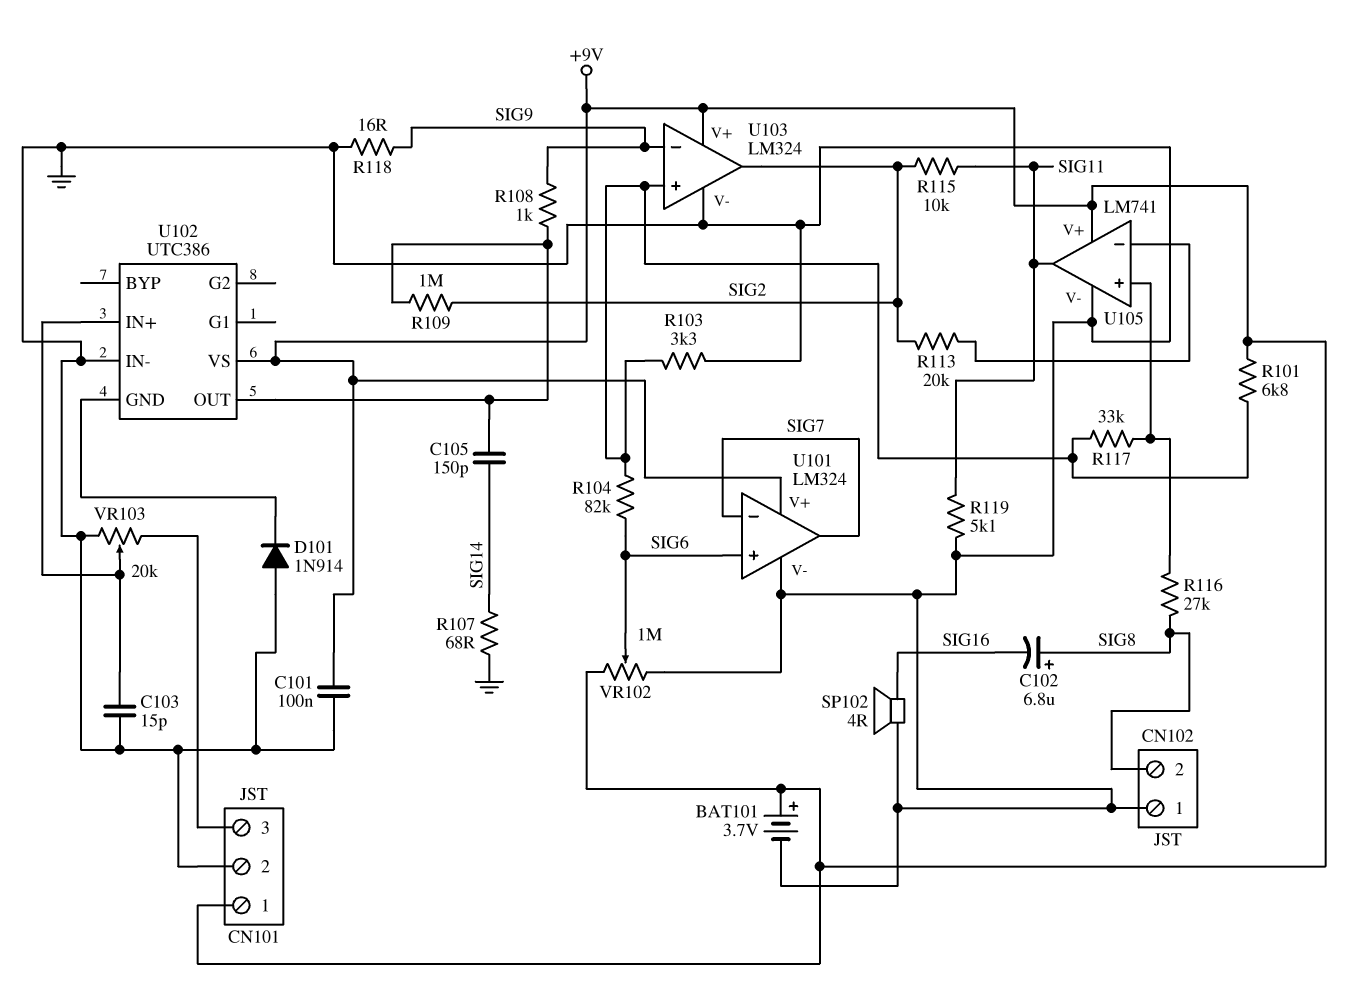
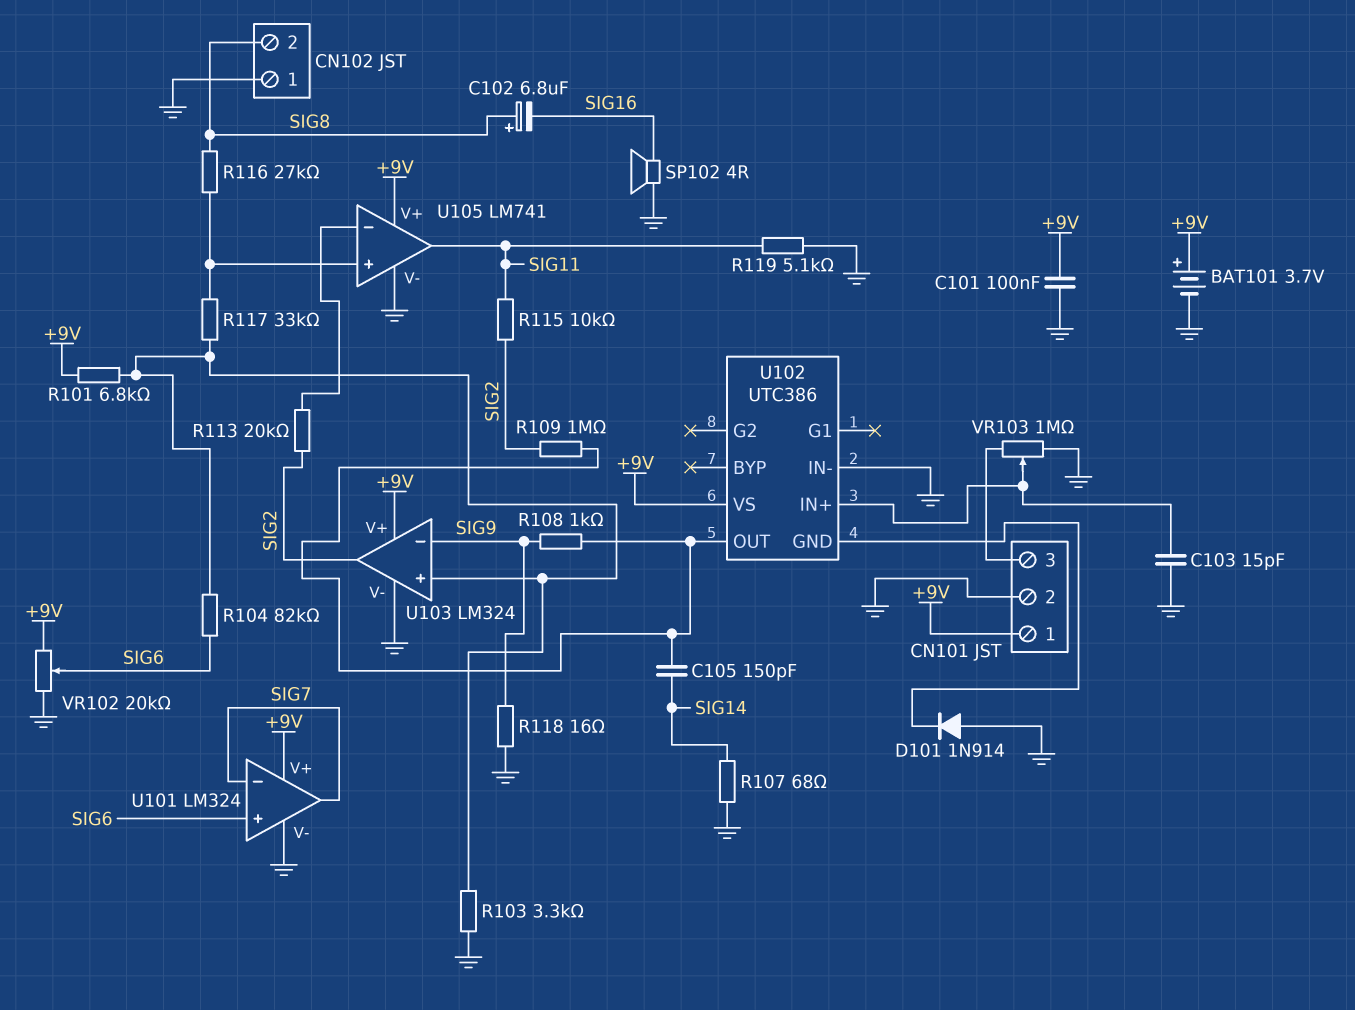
VR102: 1M (+9V, GND, wiper SIG6) -> 20k (+9V, GND, wiper SIG6)
VR103: 20k (CN101/3, GND, wiper U102/IN+) -> 1M (CN101/3, GND, wiper U102/IN+)

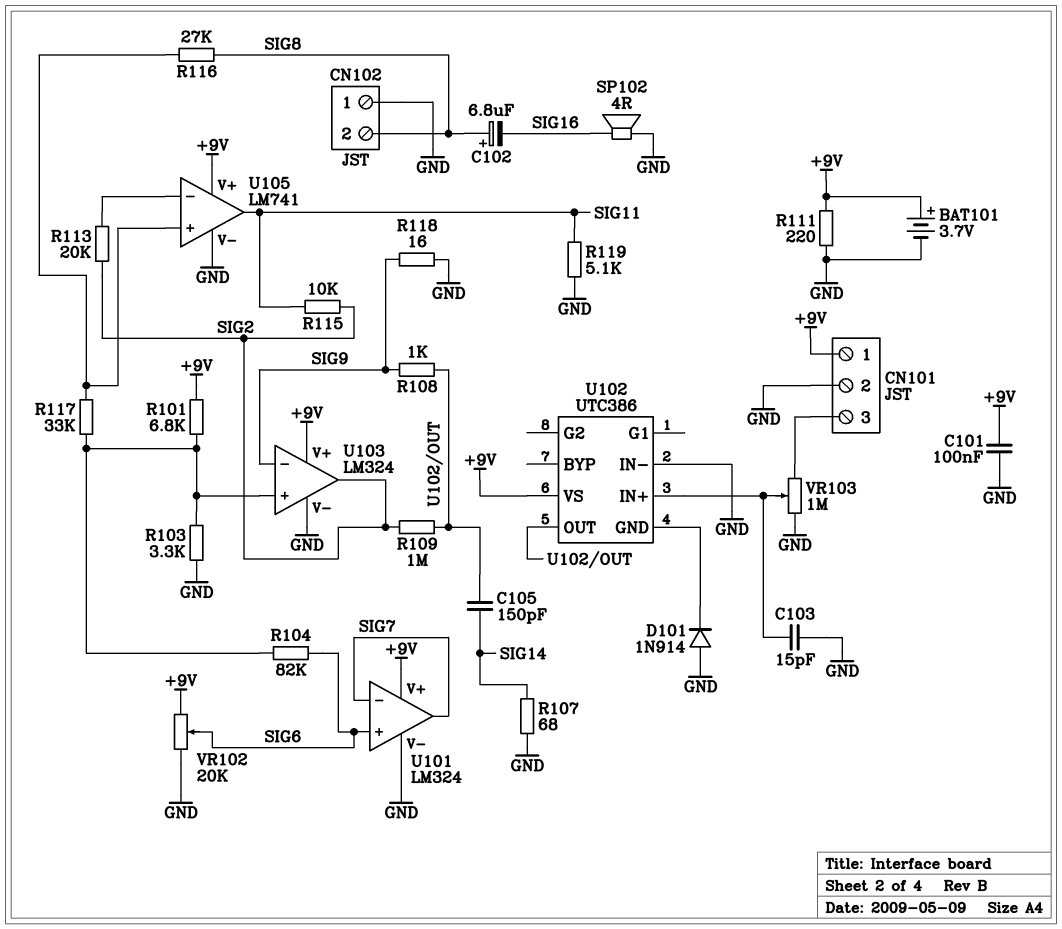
R111: none -> 220 (+9V, GND)

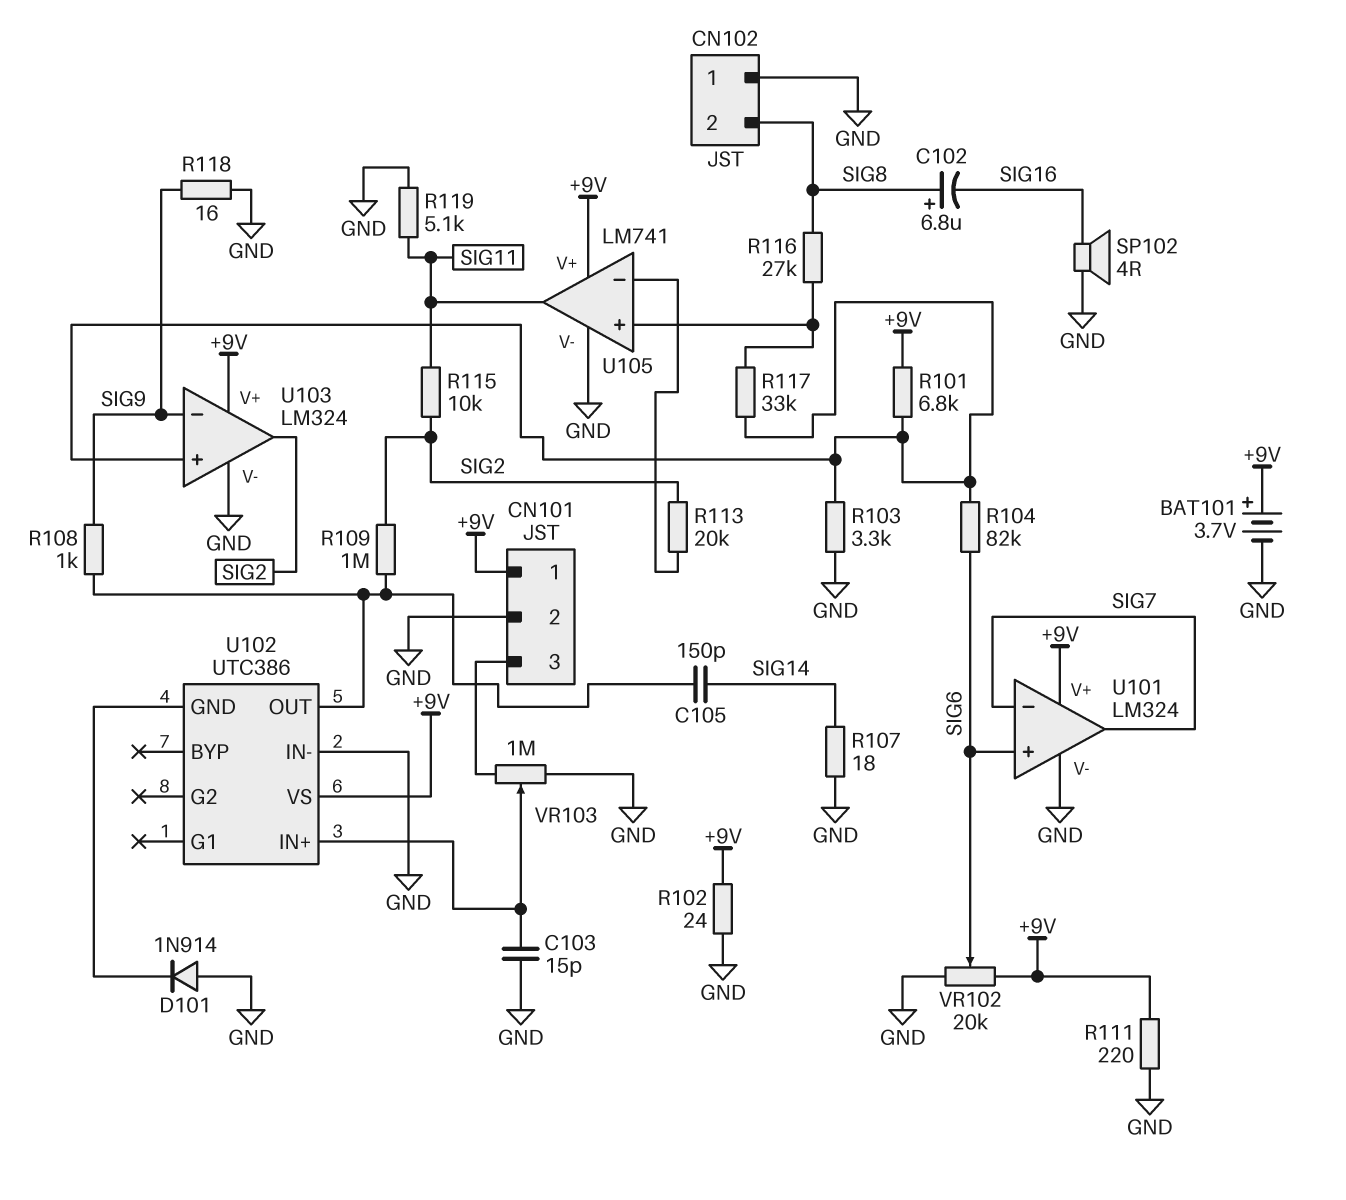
C101: 100nF (+9V, GND) -> none
R102: none -> 24 (+9V, GND)
R107: 68 (GND, SIG14) -> 18 (GND, SIG14)

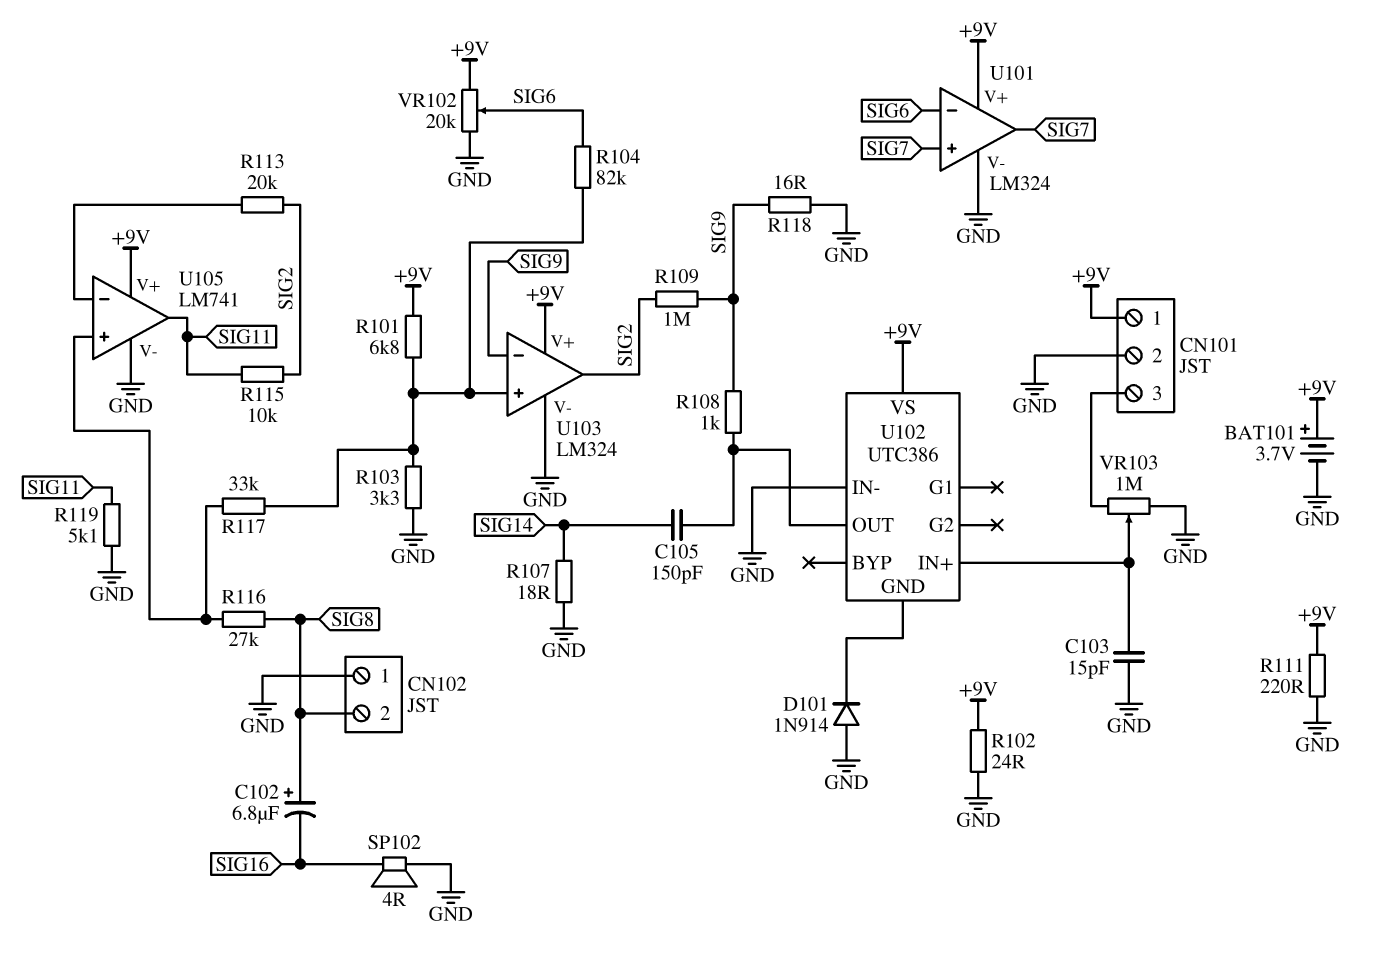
R109: 1M (SIG2, U102/OUT) -> 1M (SIG2, SIG9)
U101 pin in+: SIG6 -> SIG7
U101 pin in-: SIG7 -> SIG6

